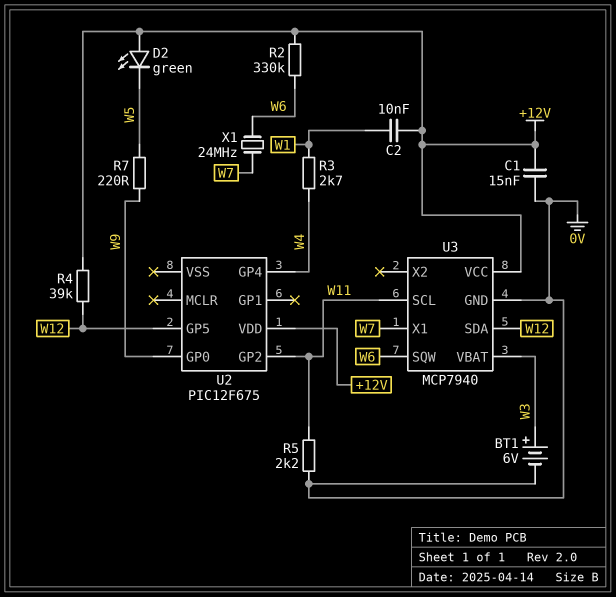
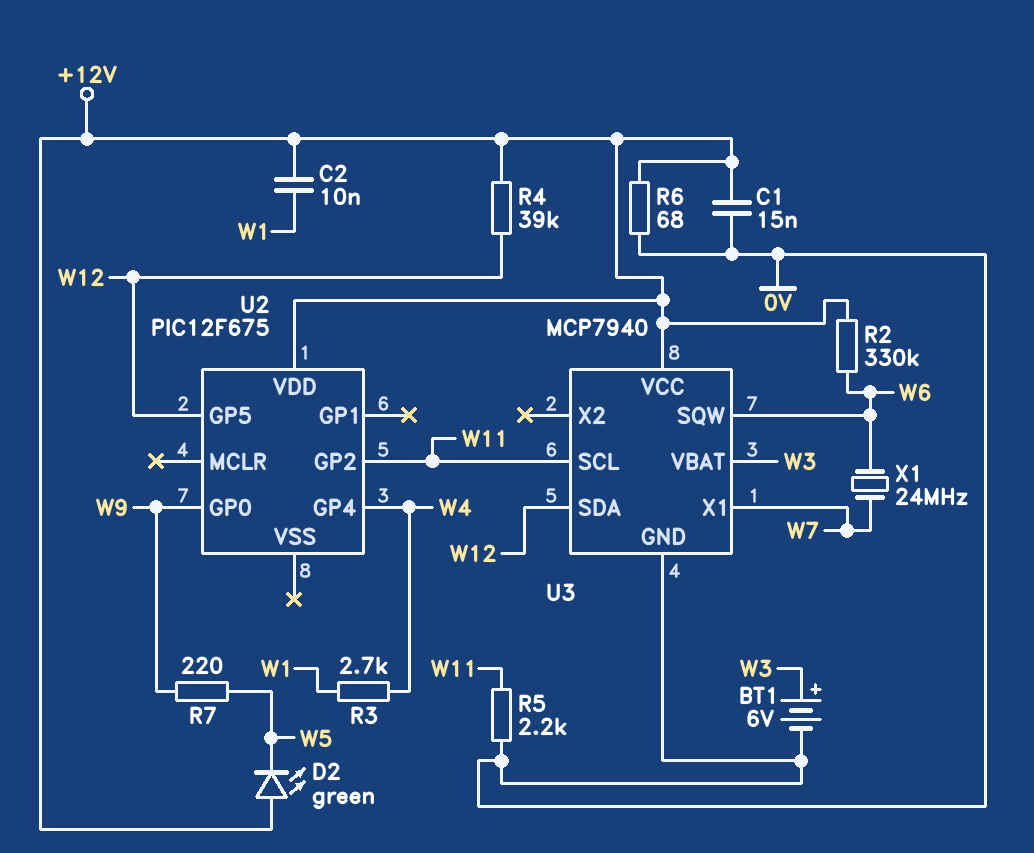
R6: none -> 68 (+12V, 0V)

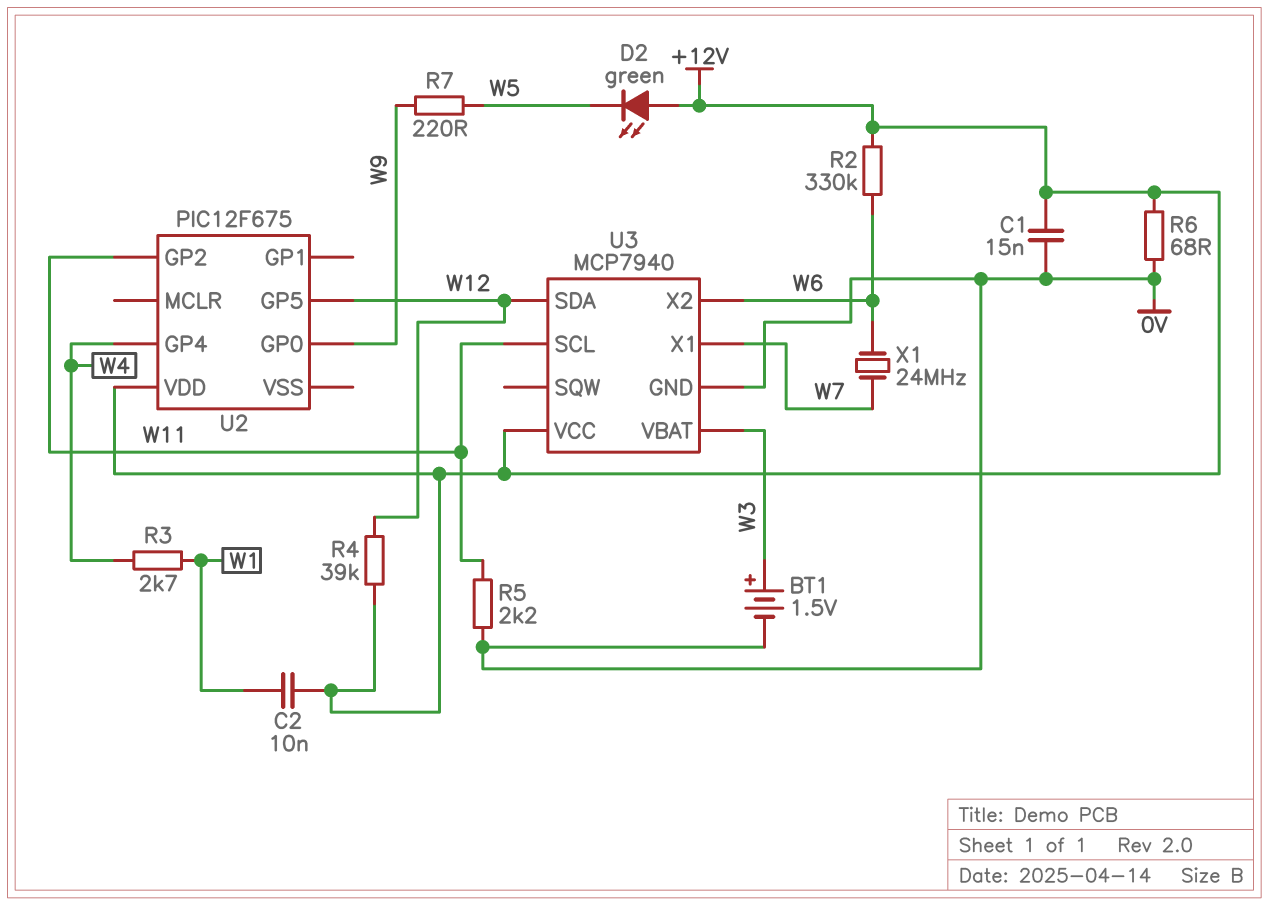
BT1: 6V (plus W3, minus 0V) -> 1.5V (plus W3, minus 0V)
U3 pin SQW: W6 -> none
U3 pin X2: none -> W6

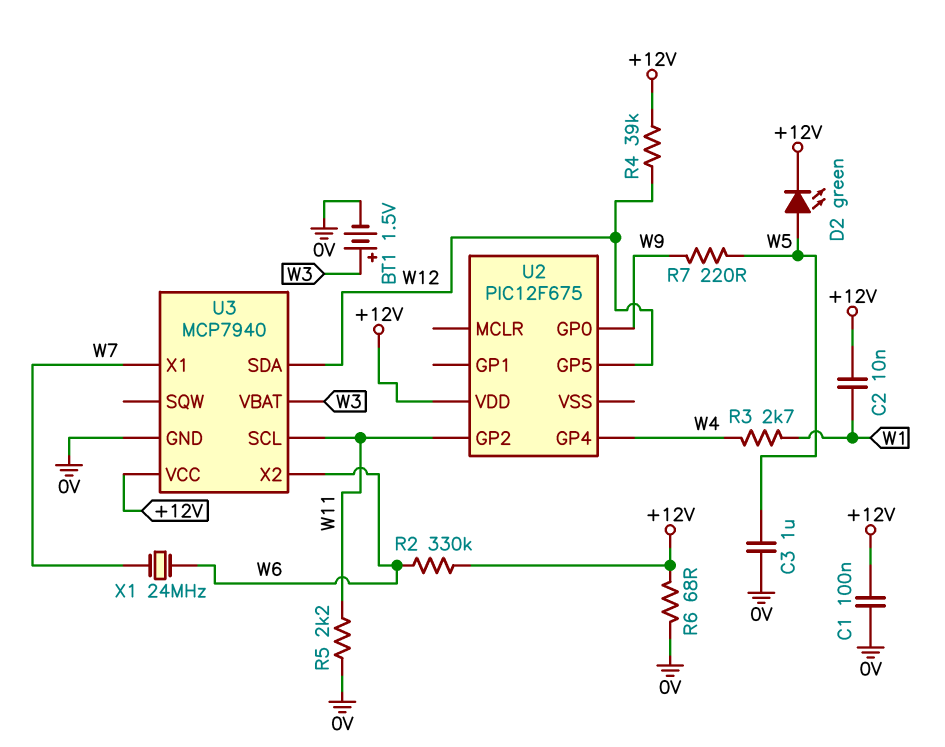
C1: 15nF (+12V, 0V) -> 100nF (+12V, 0V)
C3: none -> 1uF (0V, W5)
D2: LED green (A +12V, K W5) -> LED green (A W5, K +12V)

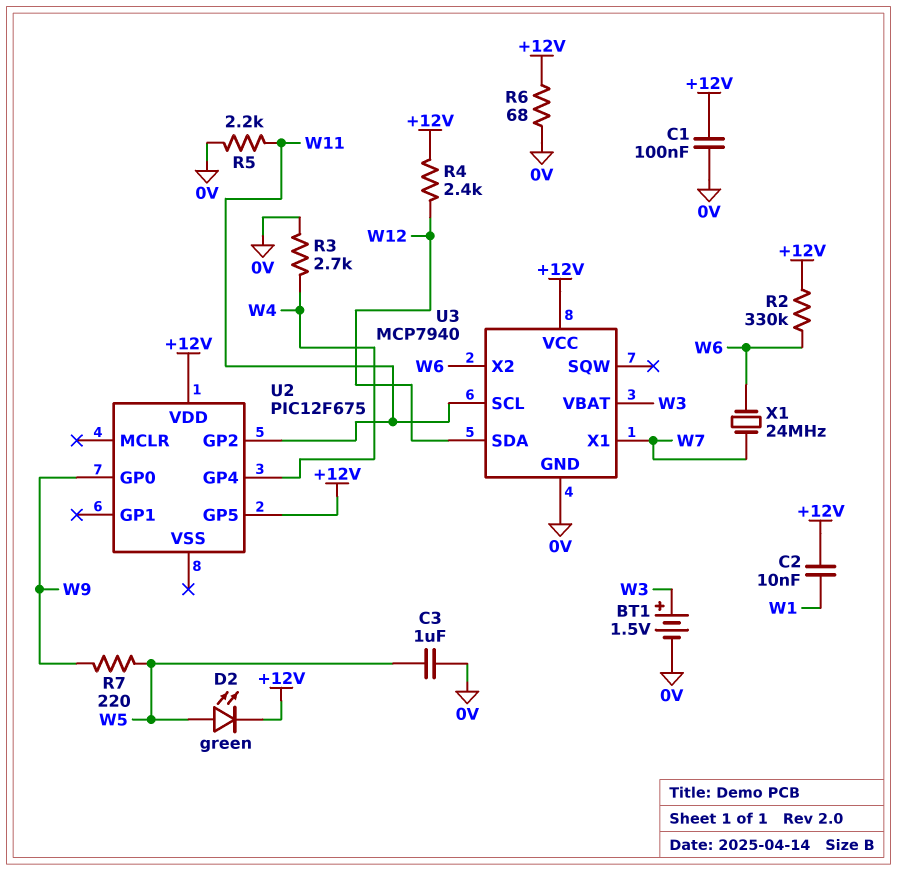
R3: 2.7k (W1, W4) -> 2.7k (0V, W4)
R4: 39k (+12V, W12) -> 2.4k (+12V, W12)
U2 pin GP5: W12 -> +12V

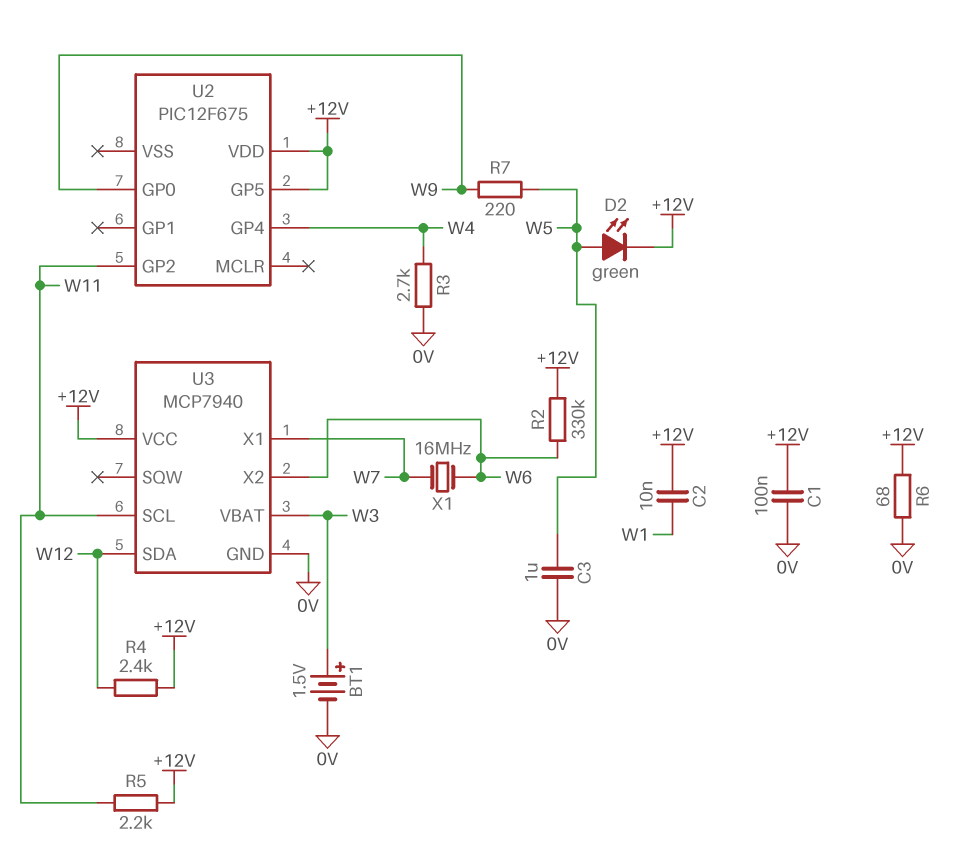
R5: 2.2k (0V, W11) -> 2.2k (+12V, W11)
X1: 24MHz (W6, W7) -> 16MHz (W6, W7)

